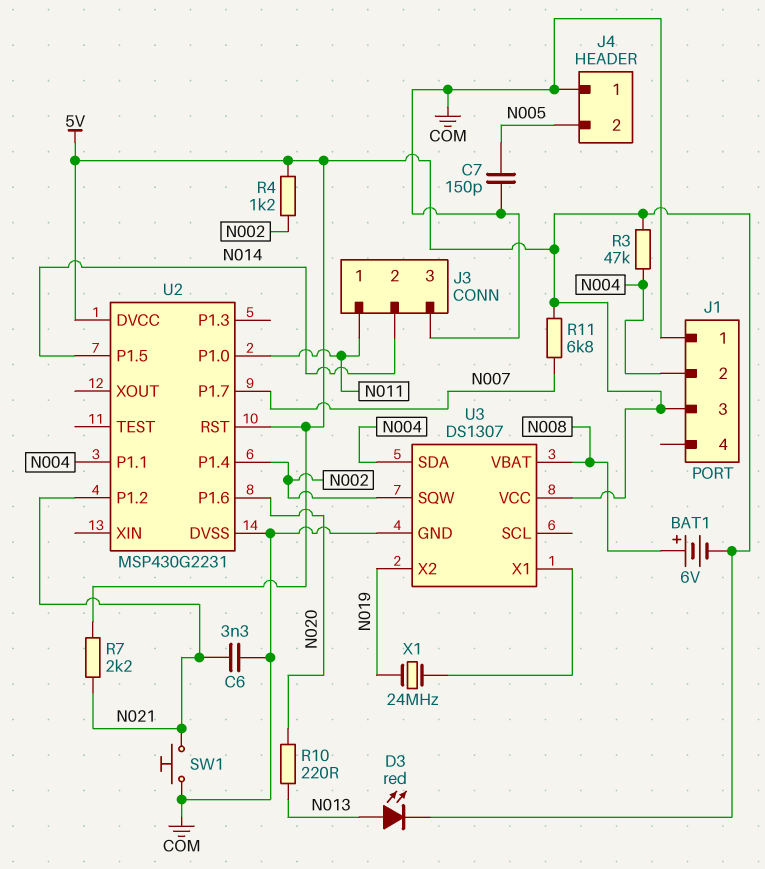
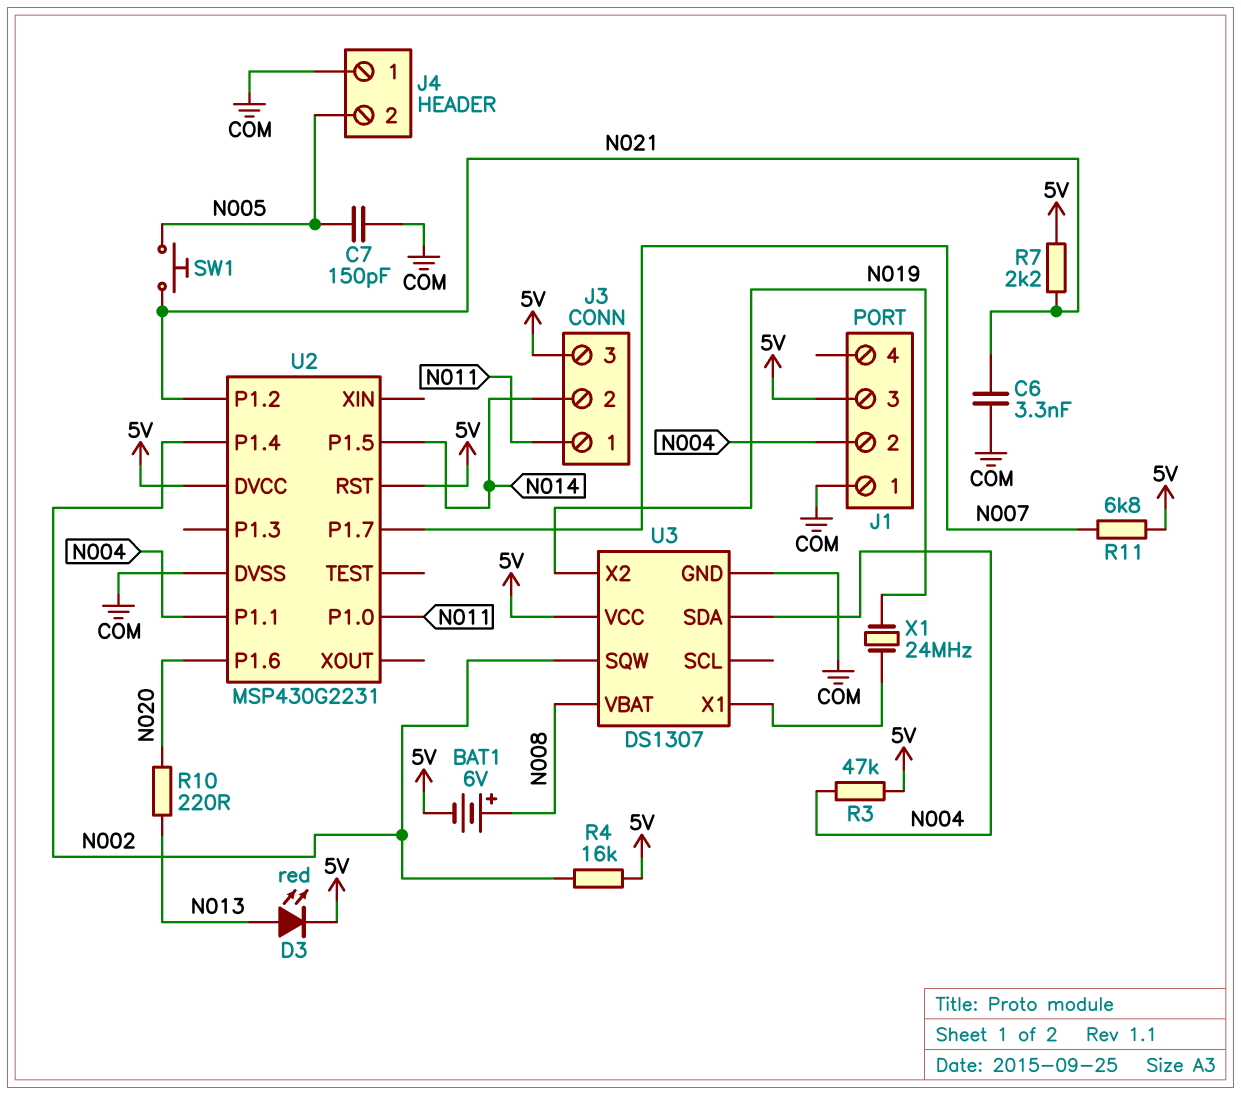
J3 pin 3: COM -> 5V
R4: 1.2k (5V, N002) -> 16k (5V, N002)
SW1: button (COM, N021) -> button (N005, N021)

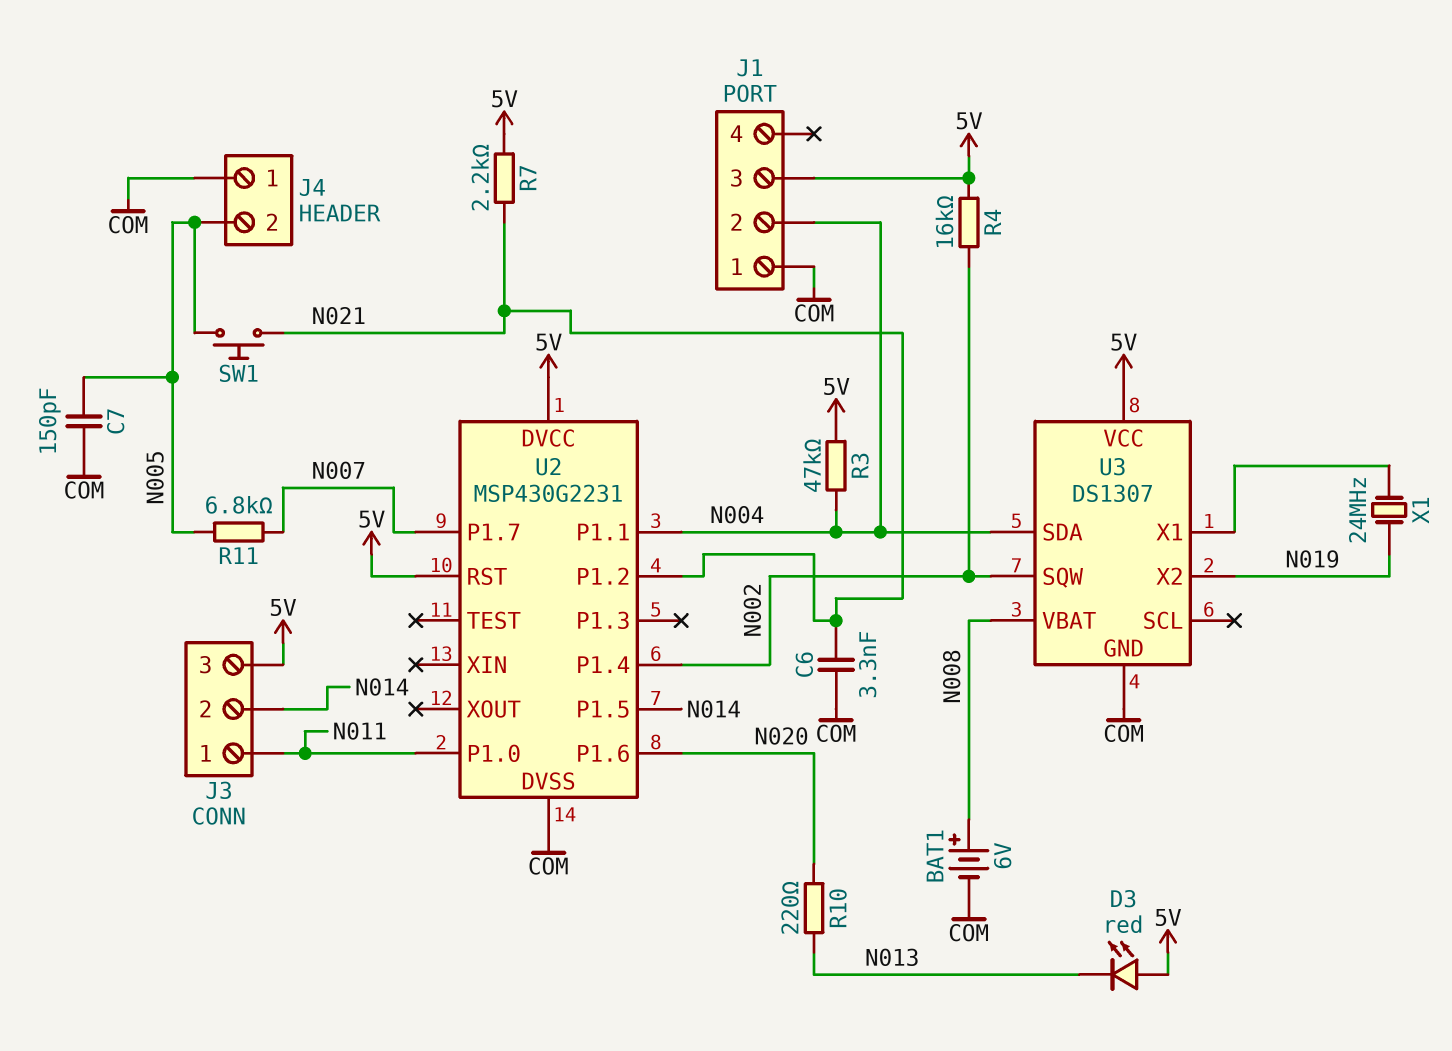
BAT1: 6V (plus N008, minus 5V) -> 6V (plus N008, minus COM)
D3: LED red (A N013, K 5V) -> LED red (A 5V, K N013)
R11: 6.8k (5V, N007) -> 6.8k (N005, N007)

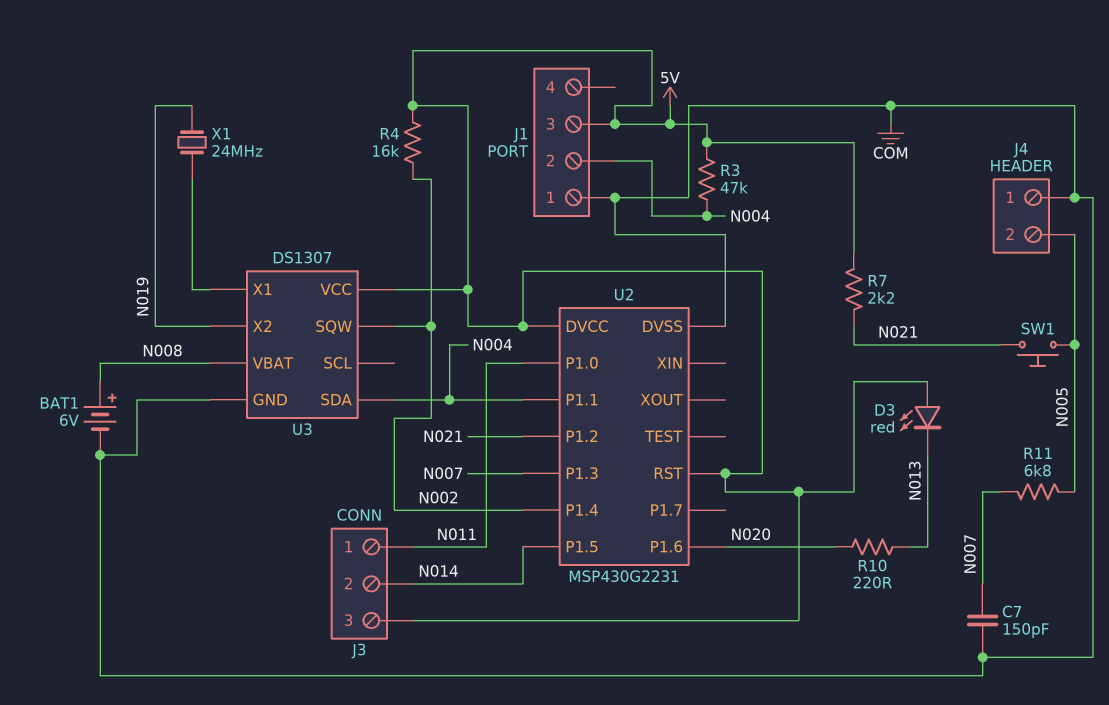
C6: 3.3nF (COM, N021) -> none
C7: 150pF (COM, N005) -> 150pF (COM, N007)
U2 pin P1.3: none -> N007
U2 pin P1.7: N007 -> none

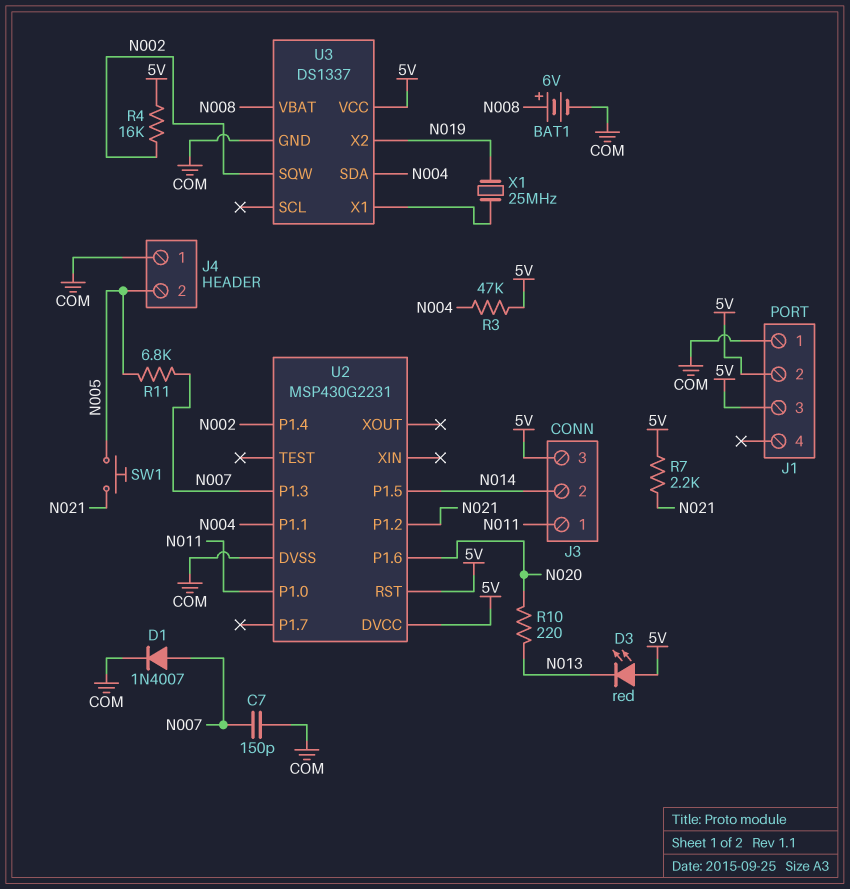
D1: none -> diode 1N4007 (A N007, K COM)
J1 pin 2: N004 -> 5V
U3: DS1307 -> DS1337
X1: 24MHz (N019, U3/X1) -> 25MHz (N019, U3/X1)

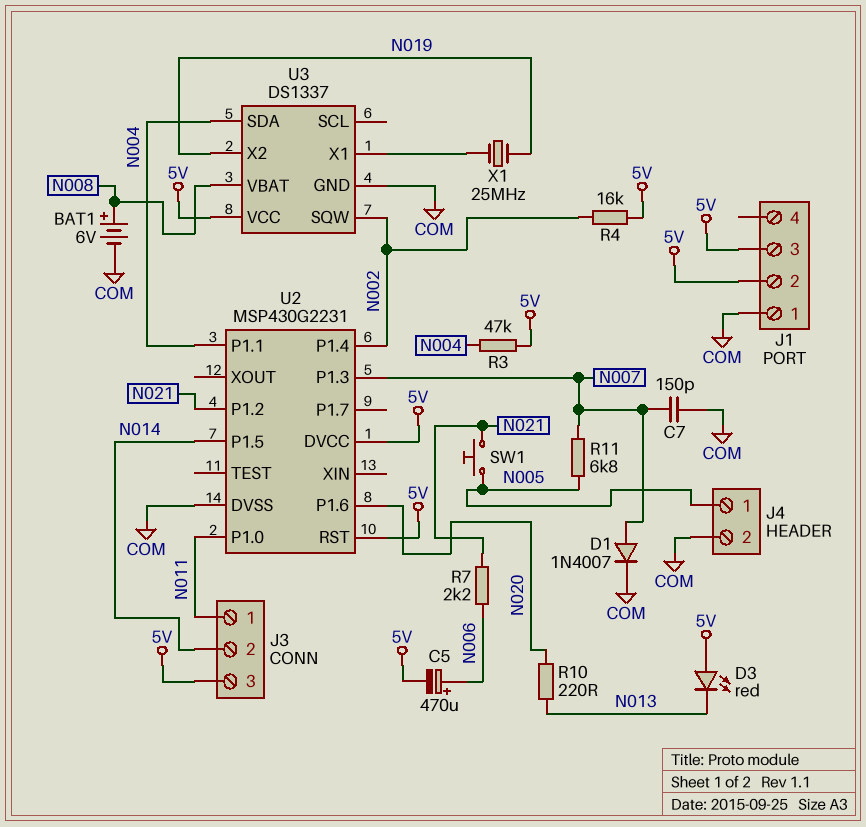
C5: none -> 470uF (plus N006, minus 5V)
J4 pin 1: COM -> N005
J4 pin 2: N005 -> COM
R7: 2.2k (5V, N021) -> 2.2k (N006, N021)

